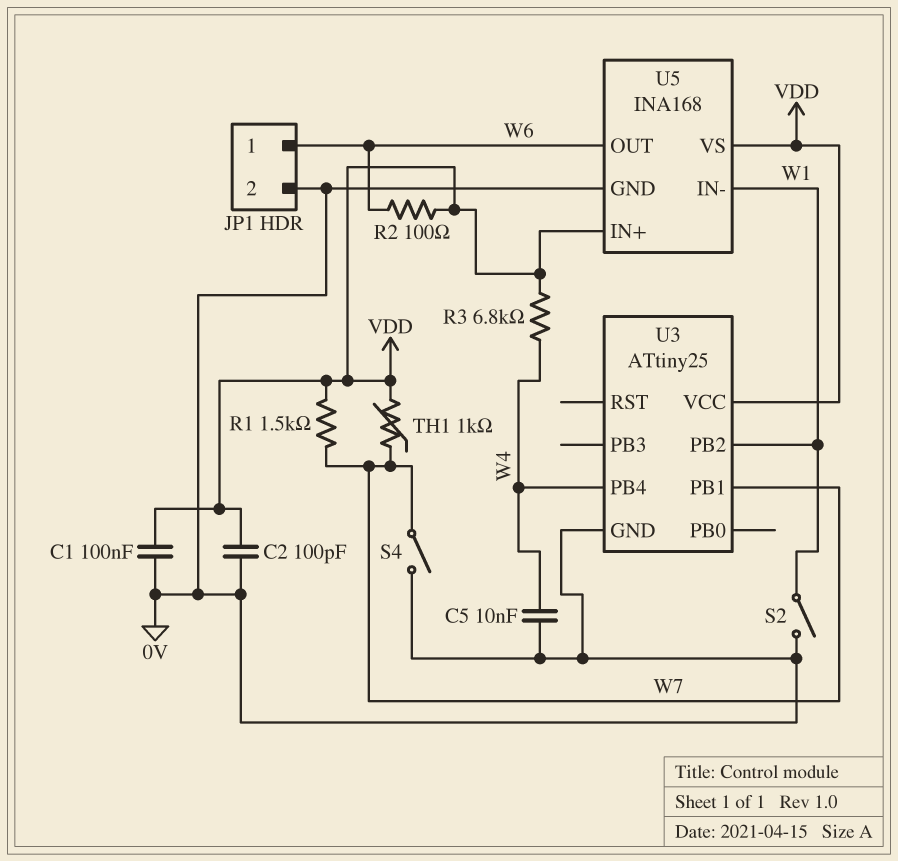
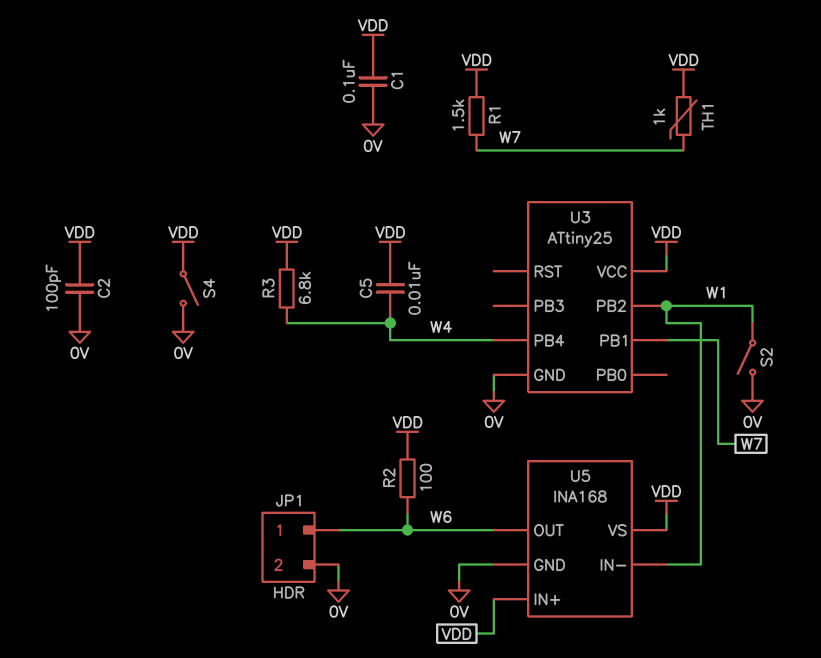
C5: 10nF (0V, W4) -> 10nF (VDD, W4)
S4: switch (0V, W7) -> switch (0V, VDD)

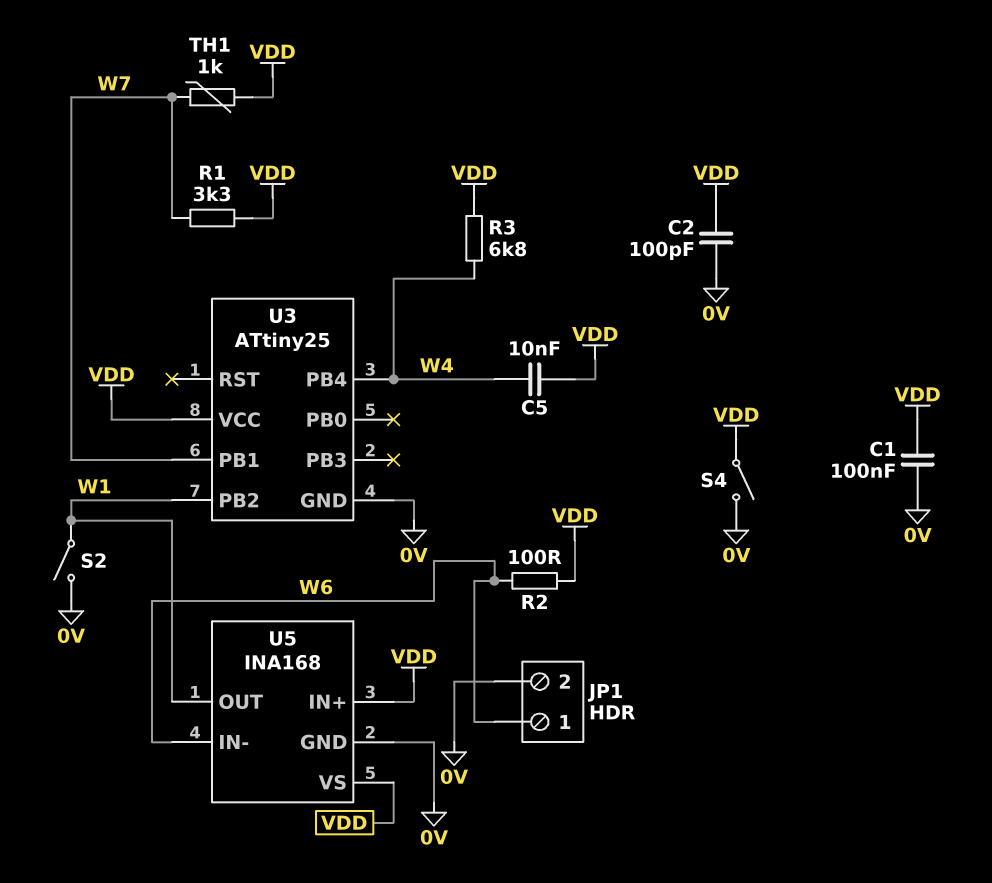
R1: 1.5k (VDD, W7) -> 3.3k (VDD, W7)
U5 pin IN-: W1 -> W6
U5 pin OUT: W6 -> W1

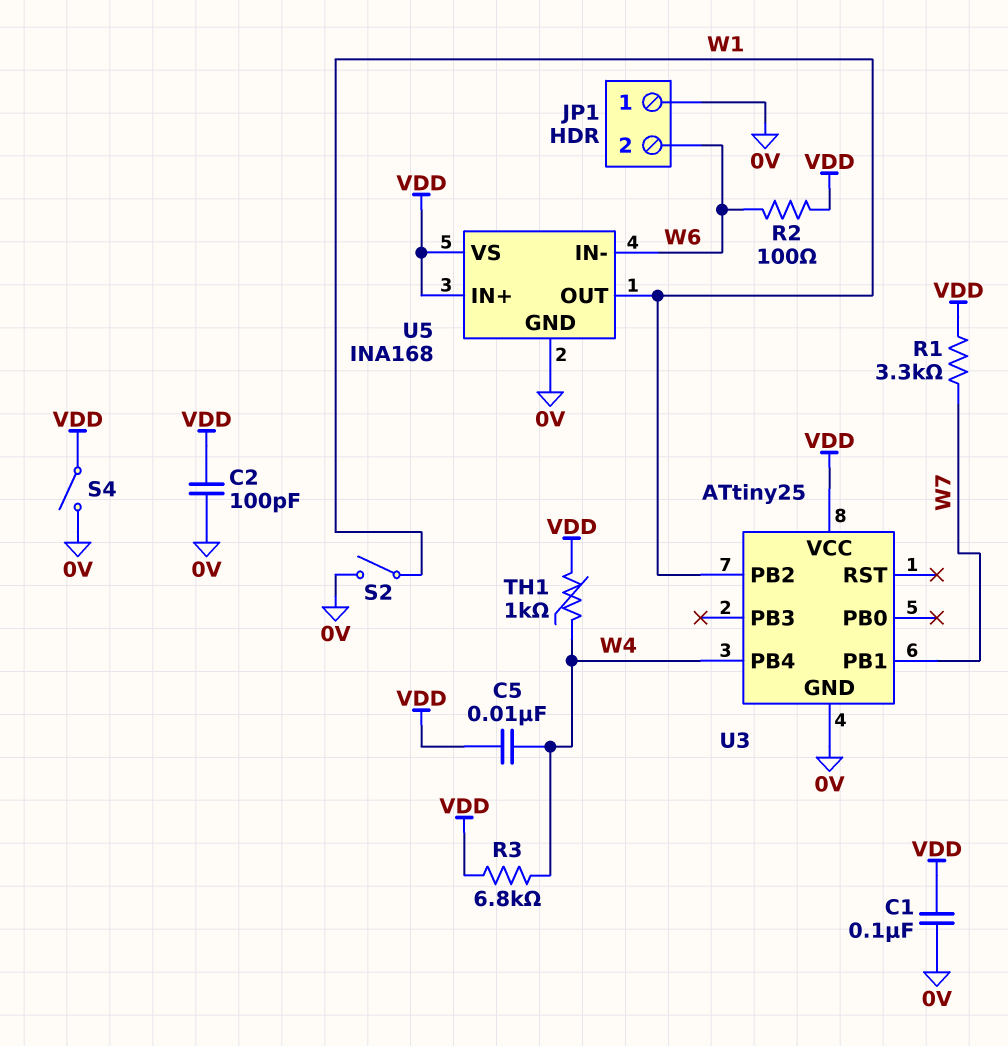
JP1 pin 1: W6 -> 0V
JP1 pin 2: 0V -> W6
TH1: 1k (VDD, W7) -> 1k (VDD, W4)

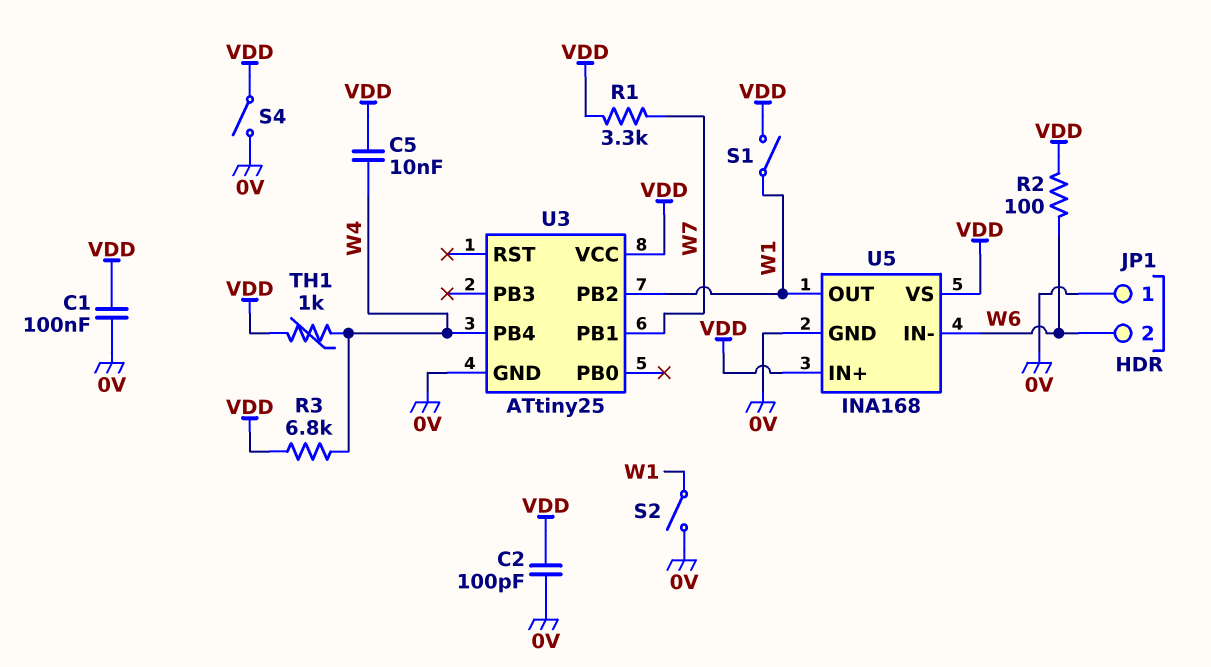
S1: none -> switch (VDD, W1)

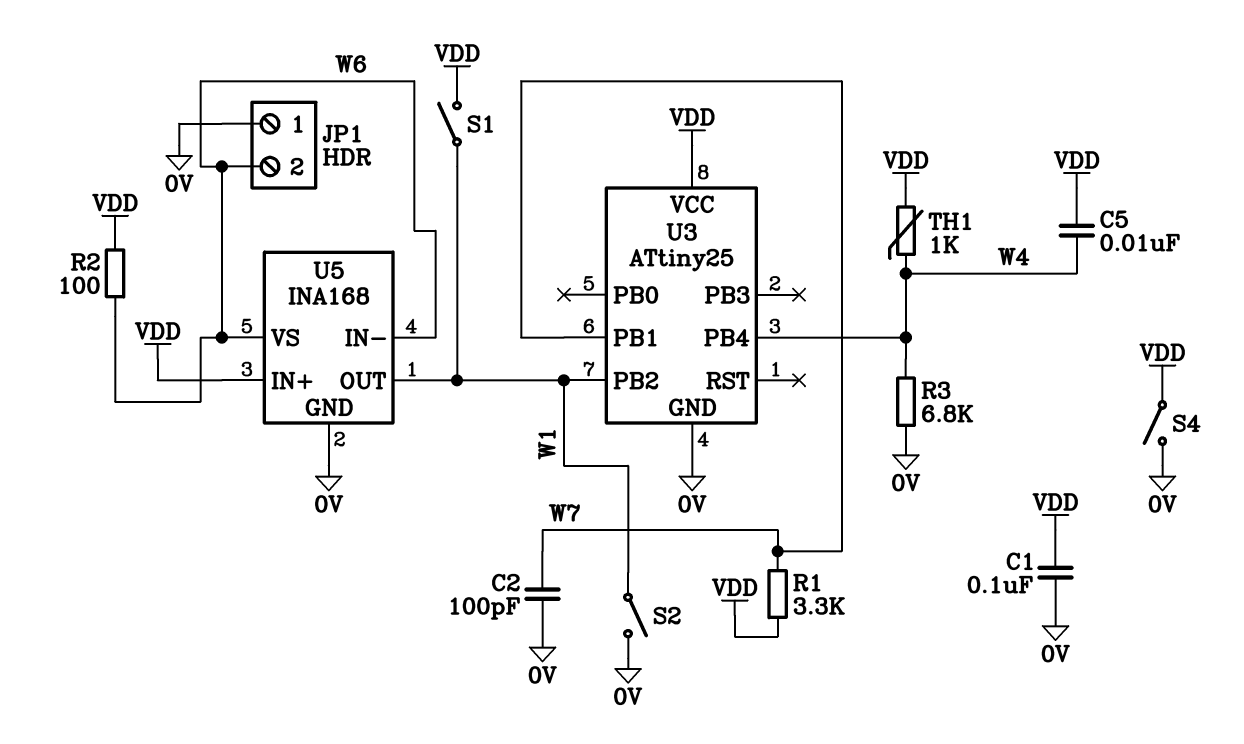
C2: 100pF (0V, VDD) -> 100pF (0V, W7)
R3: 6.8k (VDD, W4) -> 6.8k (0V, W4)
U5 pin VS: VDD -> W6

